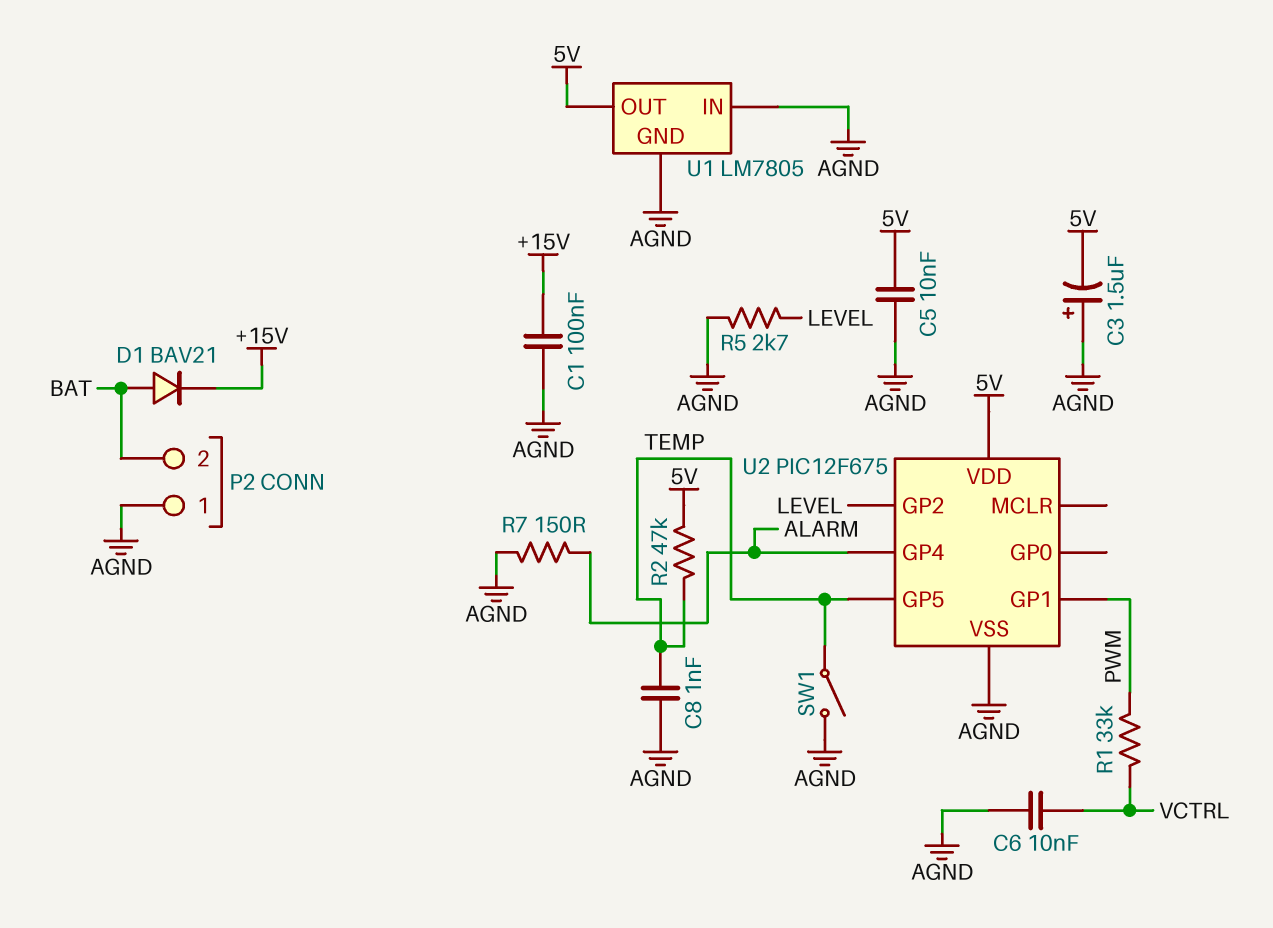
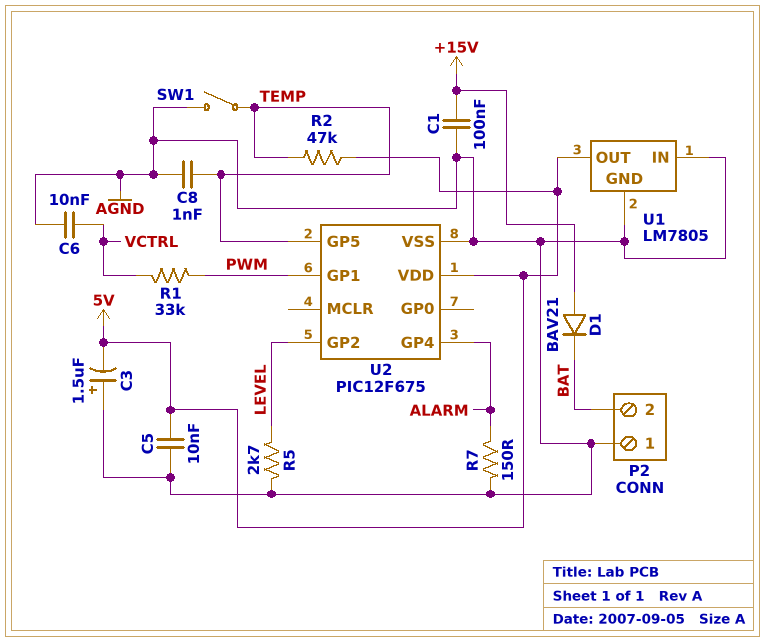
D1: diode BAV21 (A BAT, K +15V) -> diode BAV21 (A +15V, K BAT)

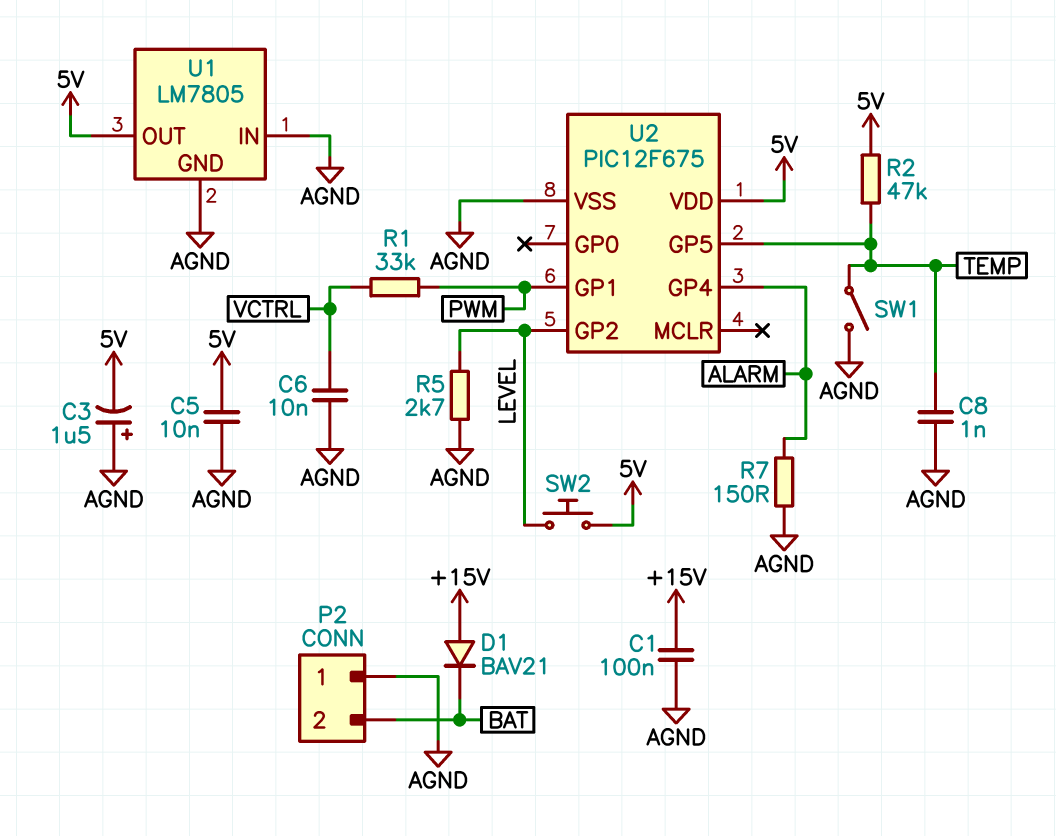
SW2: none -> button (5V, LEVEL)

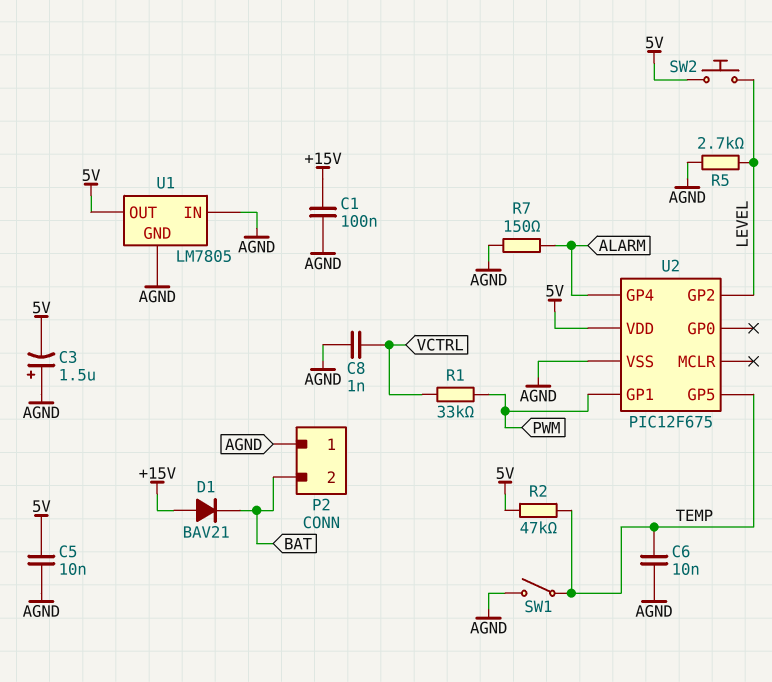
C6: 10nF (AGND, VCTRL) -> 10nF (AGND, TEMP)
C8: 1nF (AGND, TEMP) -> 1nF (AGND, VCTRL)

